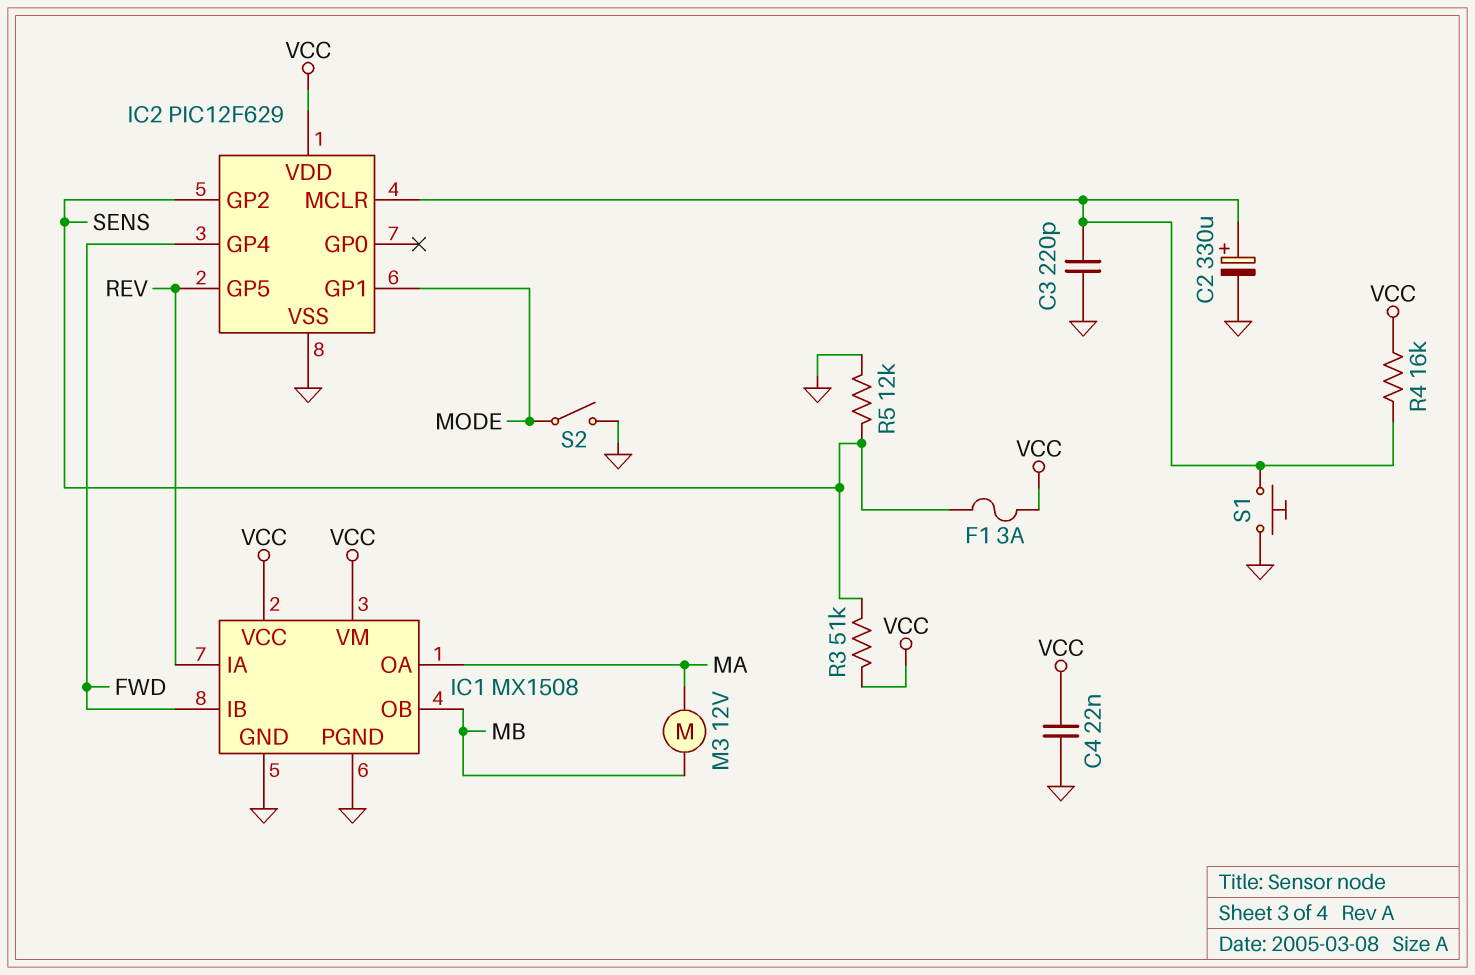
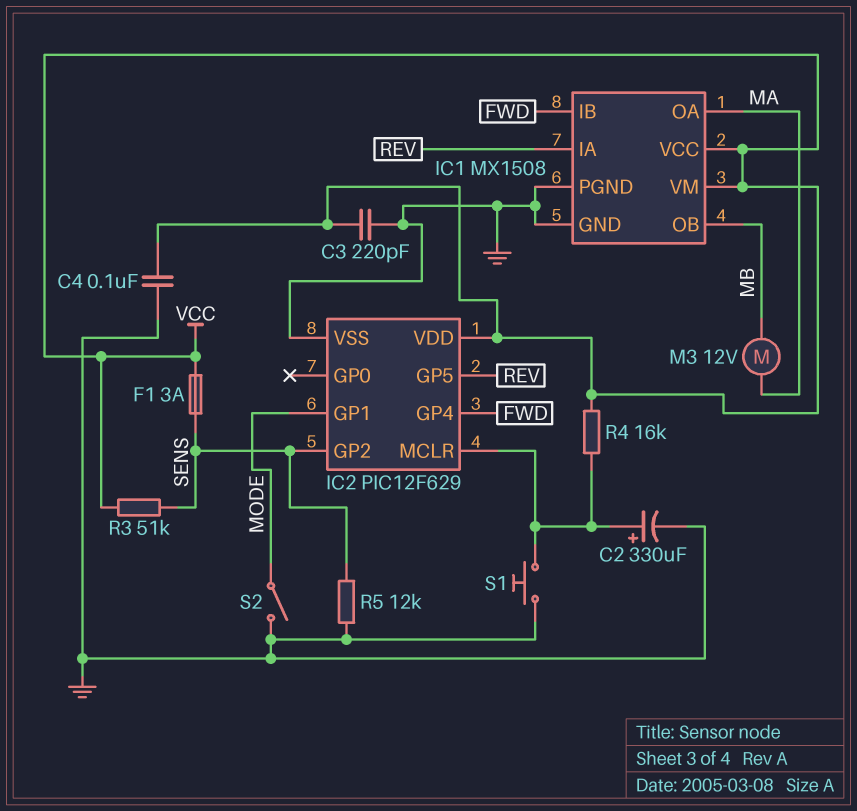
C3: 220pF (GND, IC2/MCLR) -> 220pF (GND, VCC)
C4: 22nF (GND, VCC) -> 100nF (GND, VCC)

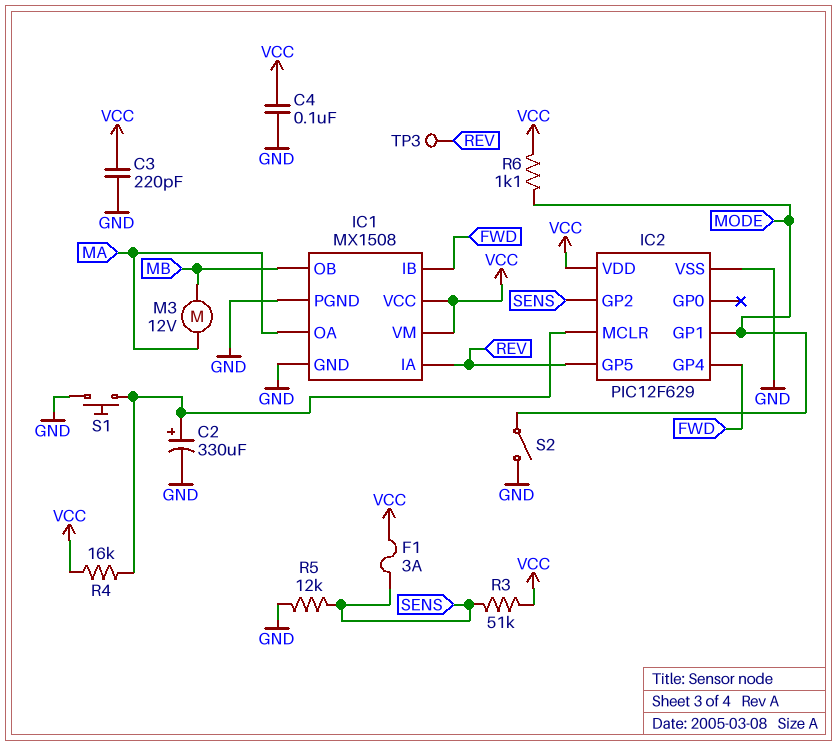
R6: none -> 1.1k (MODE, VCC)
TP3: none -> test point (REV)

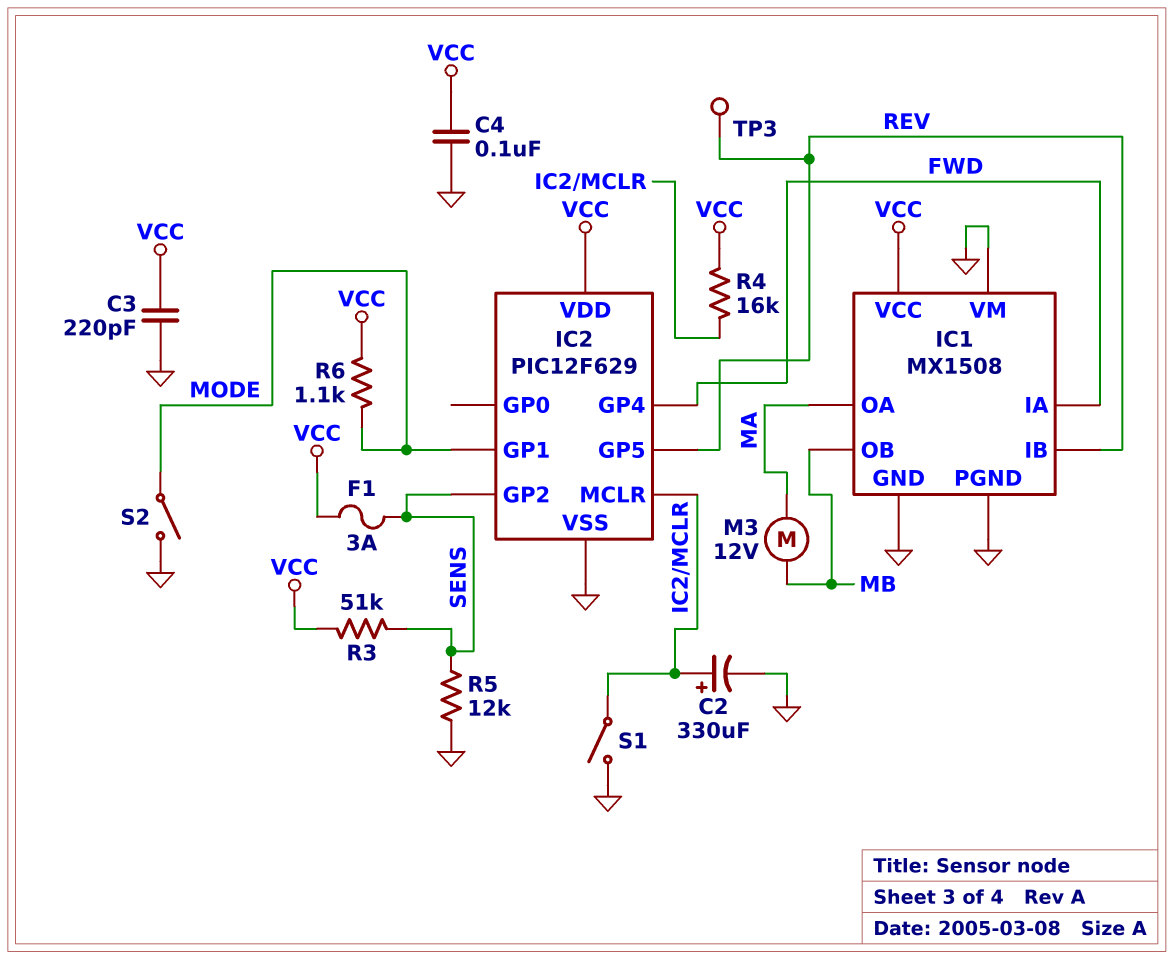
IC1 pin IA: REV -> FWD
IC1 pin IB: FWD -> REV
IC1 pin VM: VCC -> GND
S1: button (GND, IC2/MCLR) -> switch (GND, IC2/MCLR)

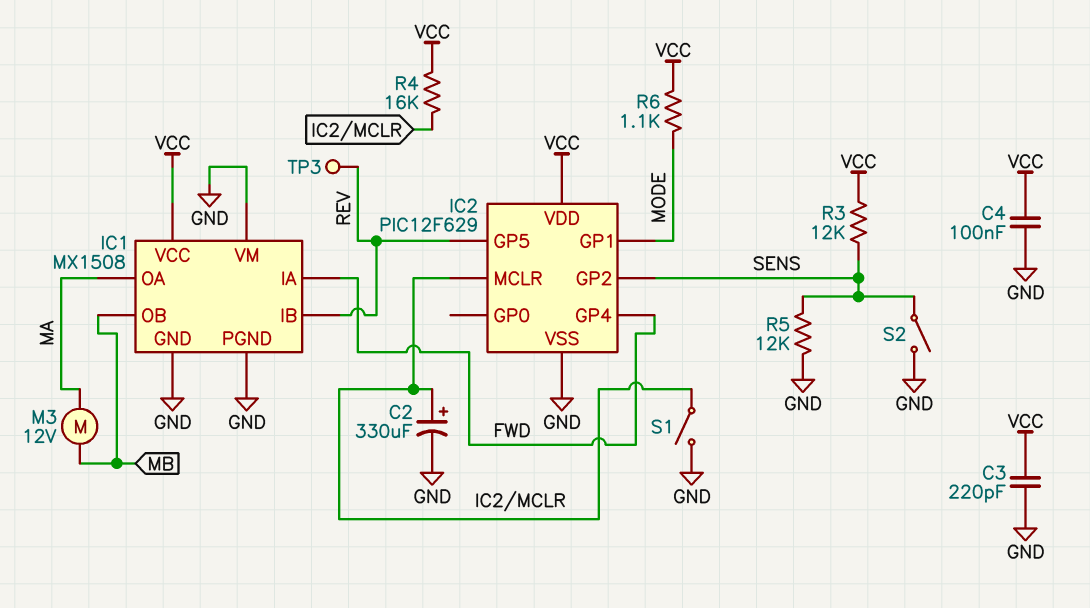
F1: 3A (SENS, VCC) -> none
R3: 51k (SENS, VCC) -> 12k (SENS, VCC)
S2: switch (GND, MODE) -> switch (GND, SENS)

